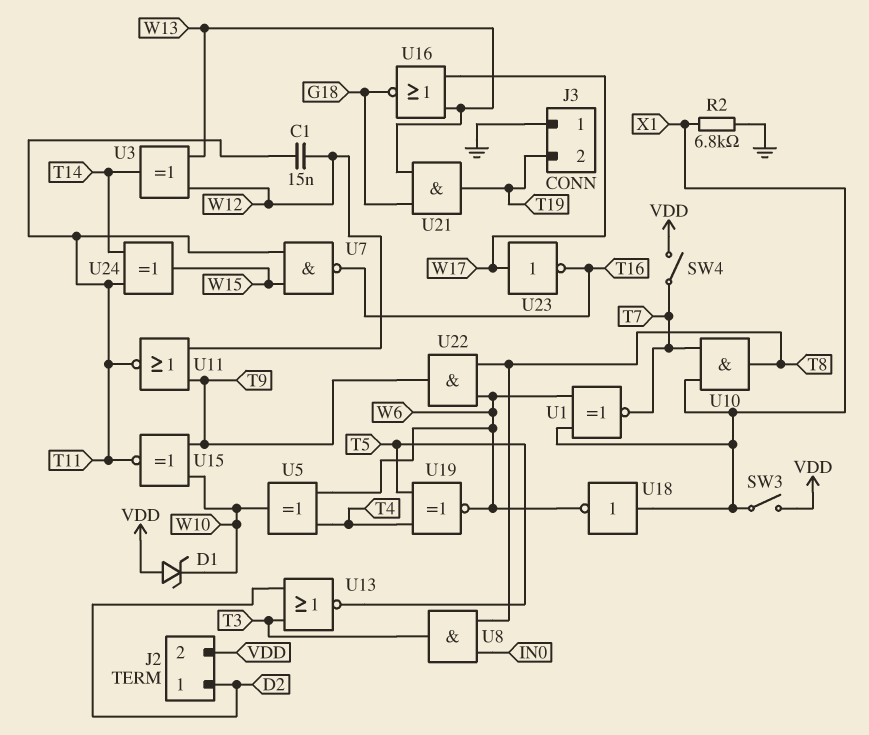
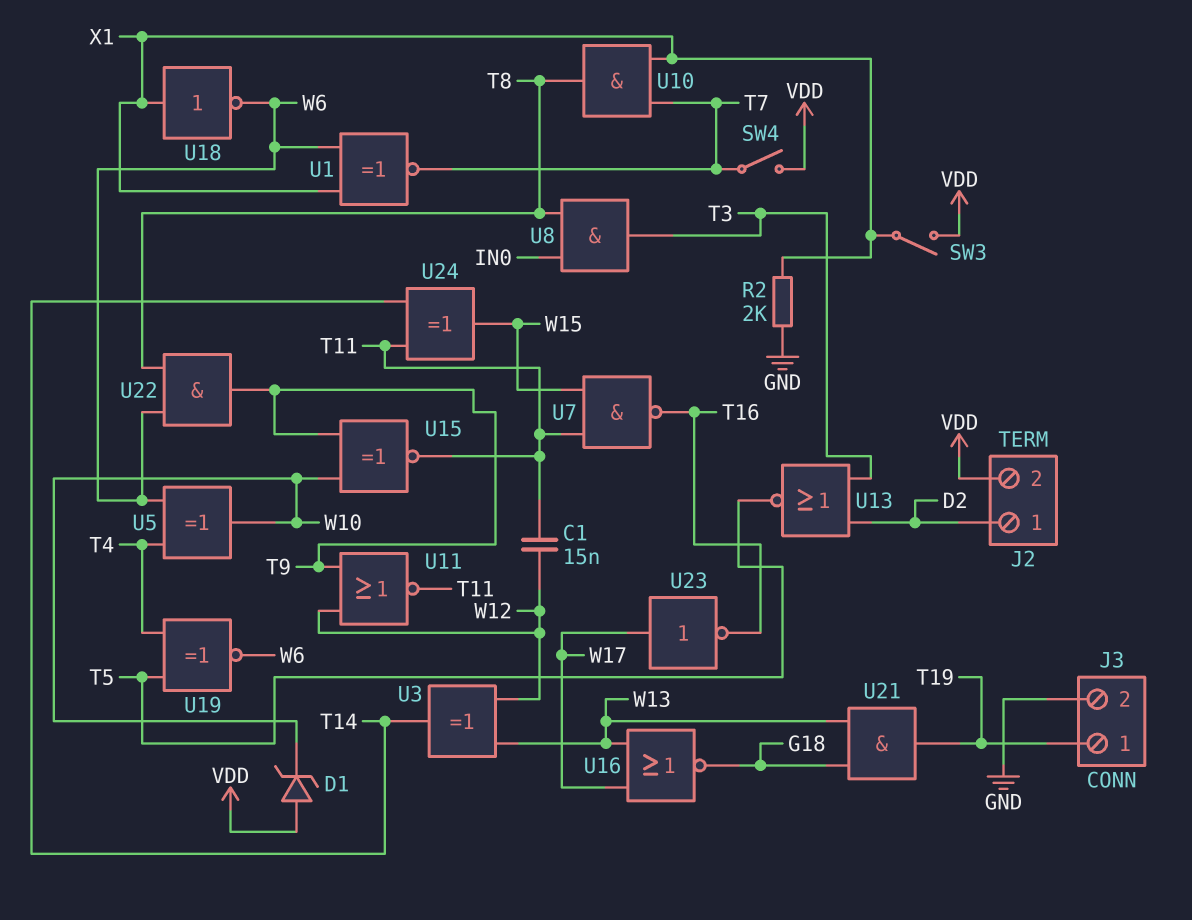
J3 pin 1: GND -> T19
J3 pin 2: T19 -> GND
R2: 6.8k (GND, X1) -> 2k (GND, X1)

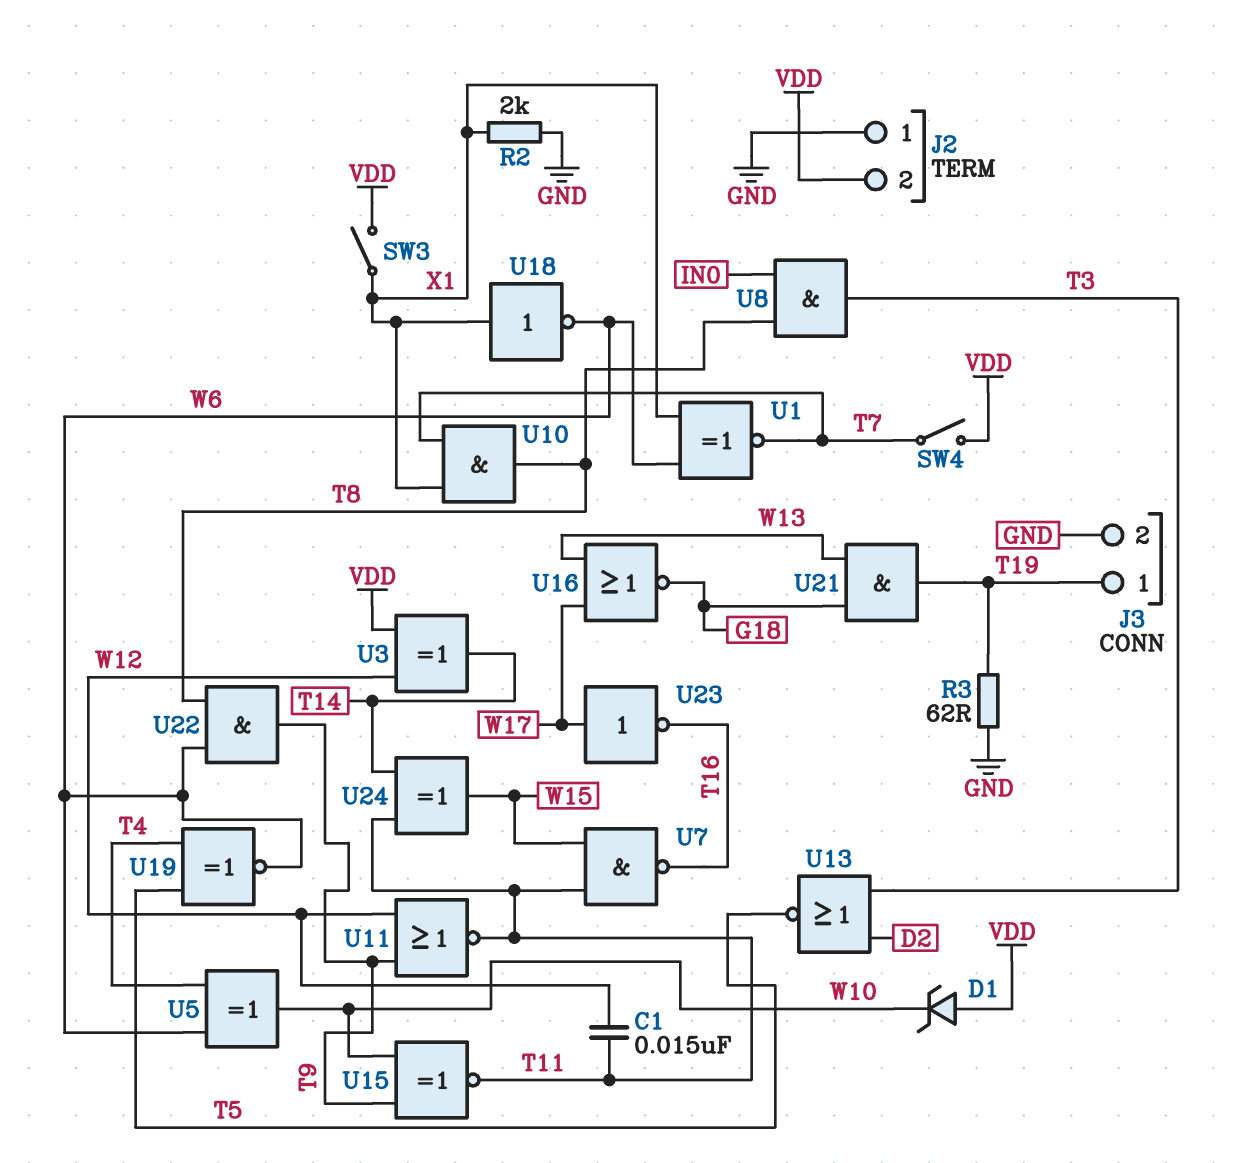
J2 pin 1: D2 -> GND
R3: none -> 62 (GND, T19)
U3: XOR (in W12, in W13, out T14) -> XOR (in VDD, in W12, out T14)

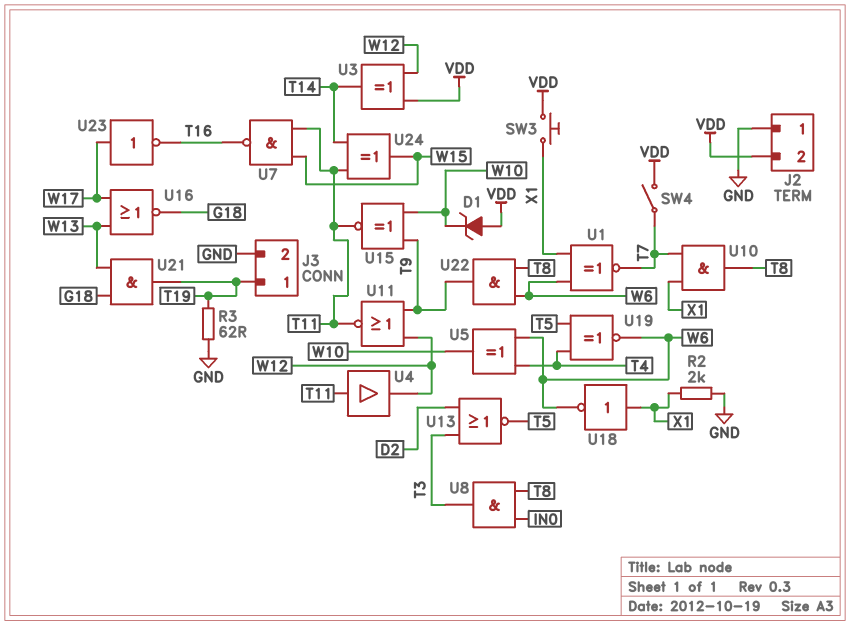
C1: 15nF (T11, W12) -> none
SW3: switch (VDD, X1) -> button (VDD, X1)
U4: none -> buffer (in T11, out W12)

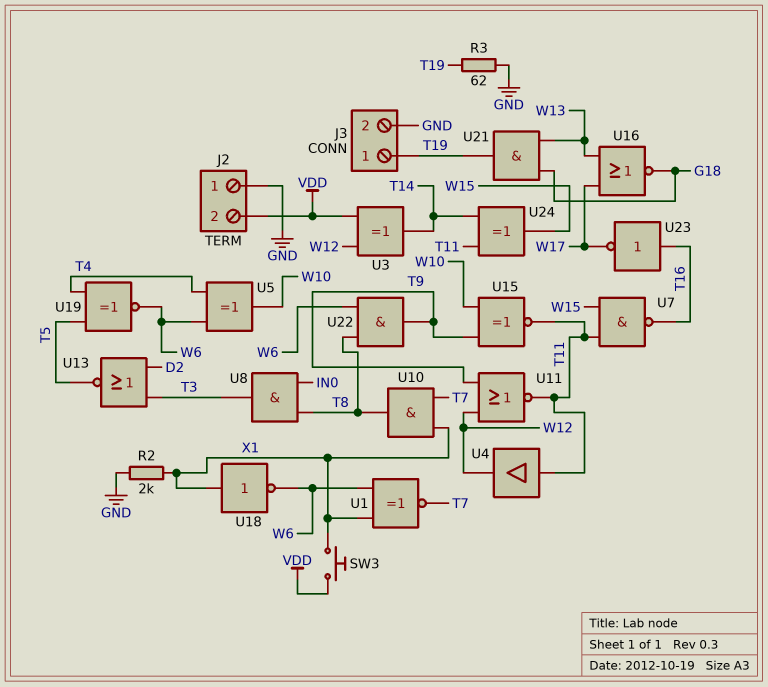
D1: zener (A VDD, K W10) -> none
SW4: switch (T7, VDD) -> none
U23: NOT (in W17, out T16) -> NOT (in T16, out W17)

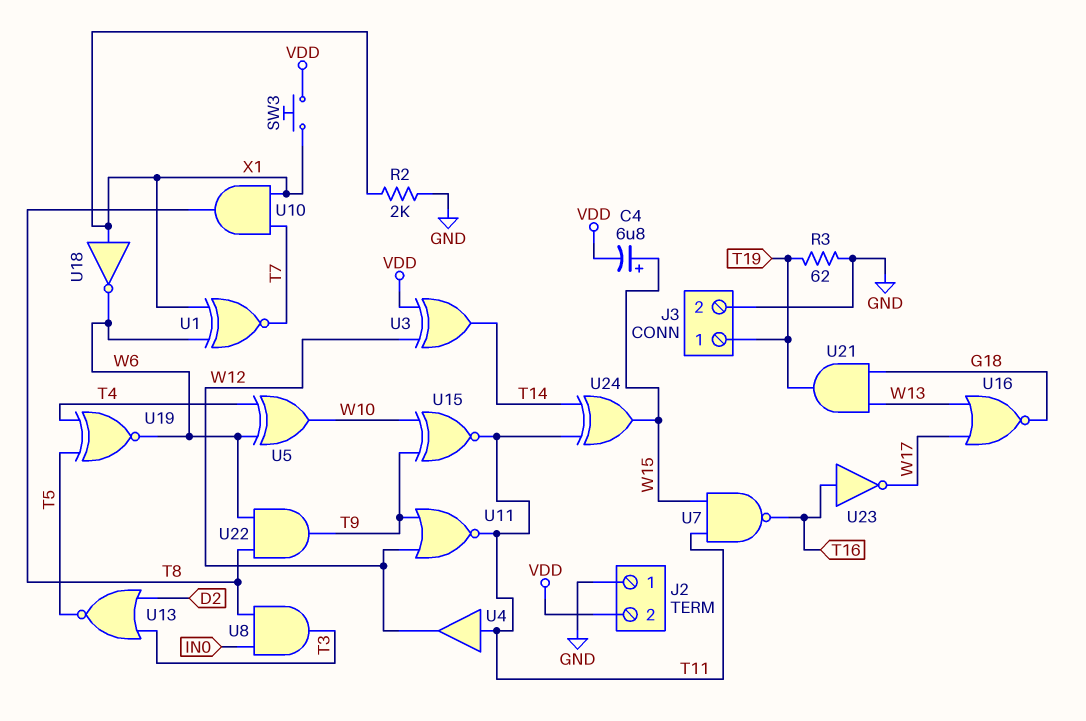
C4: none -> 6.8uF (plus W15, minus VDD)

